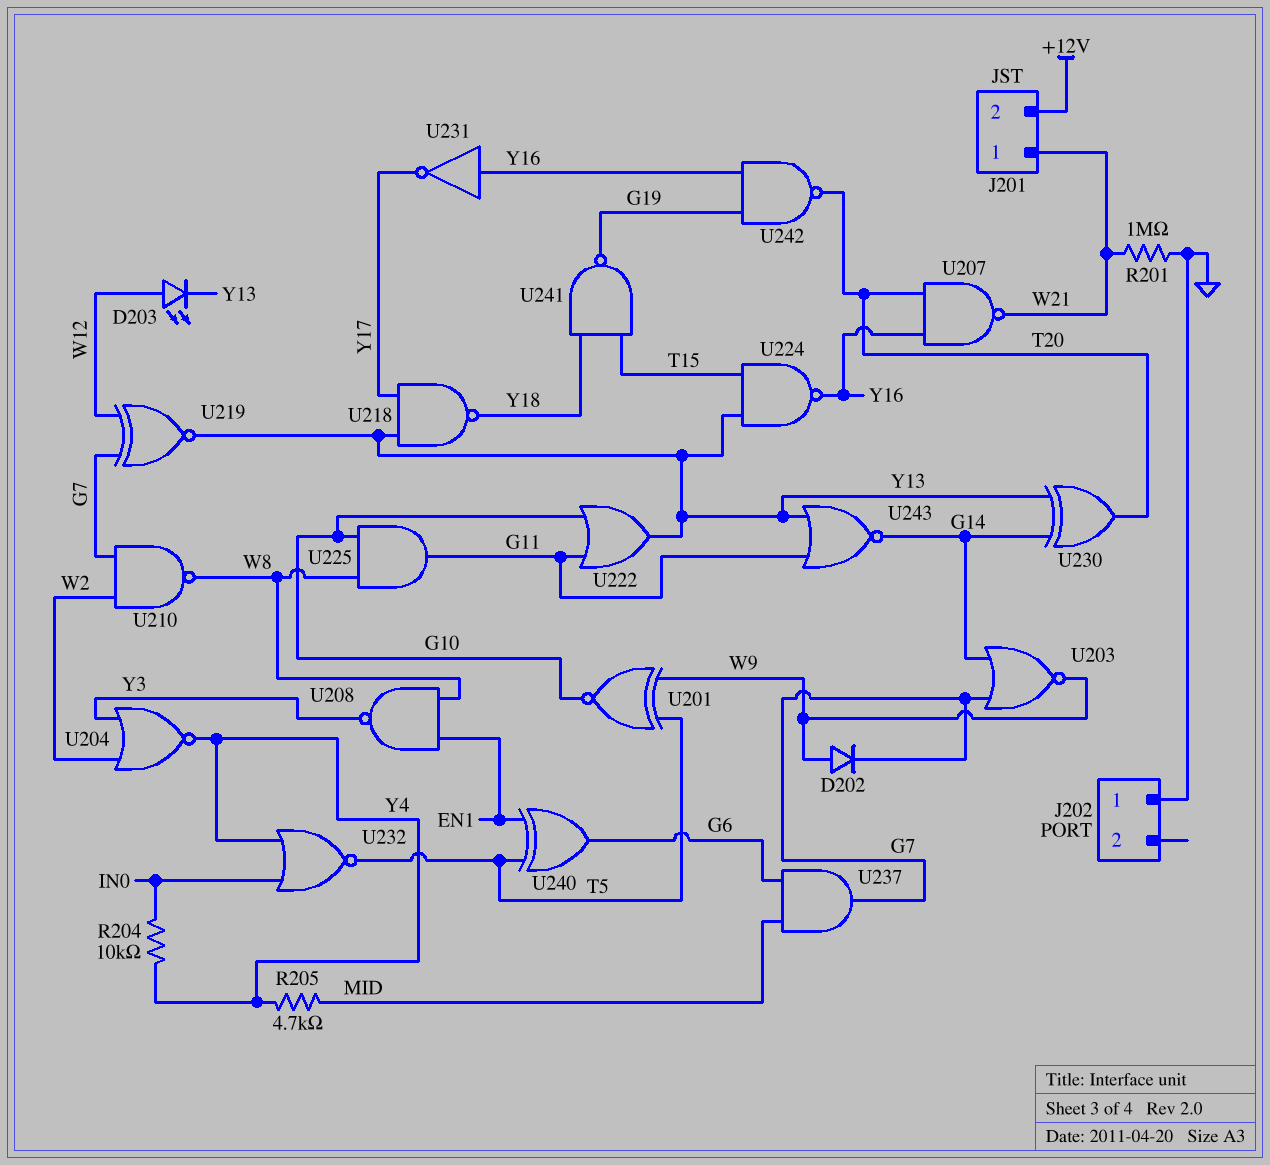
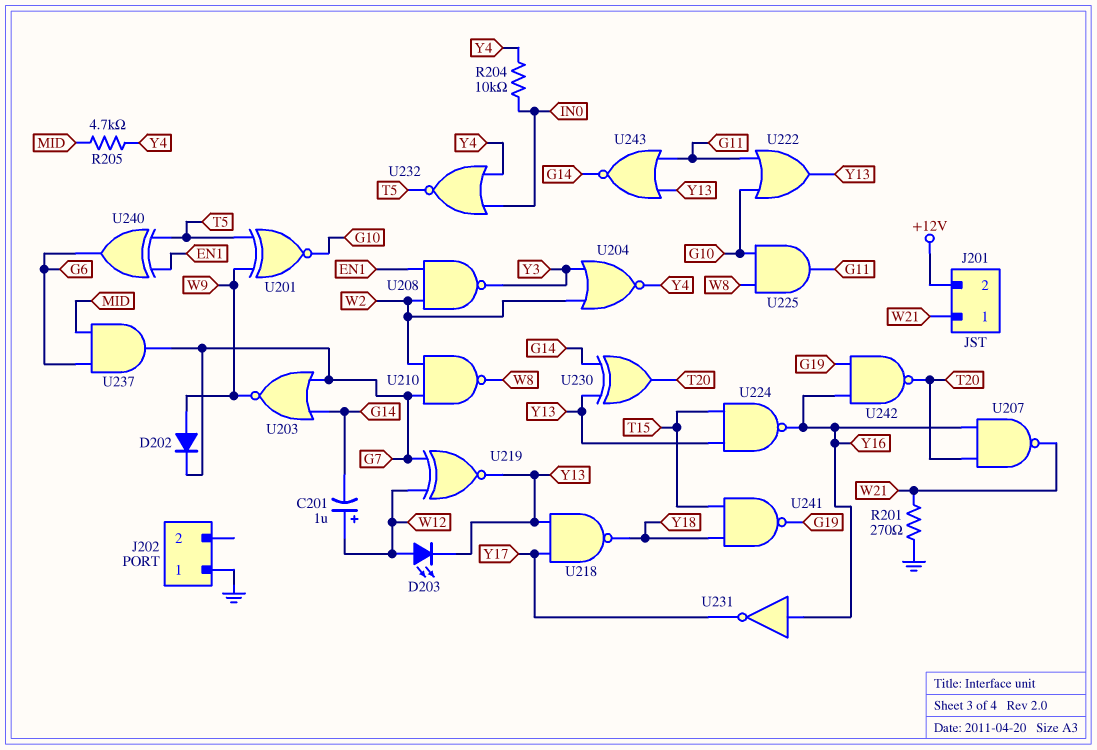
C201: none -> 1uF (plus W12, minus G14)
R201: 1M (GND, W21) -> 270 (GND, W21)
U208: NAND (in EN1, in W8, out Y3) -> NAND (in EN1, in W2, out Y3)

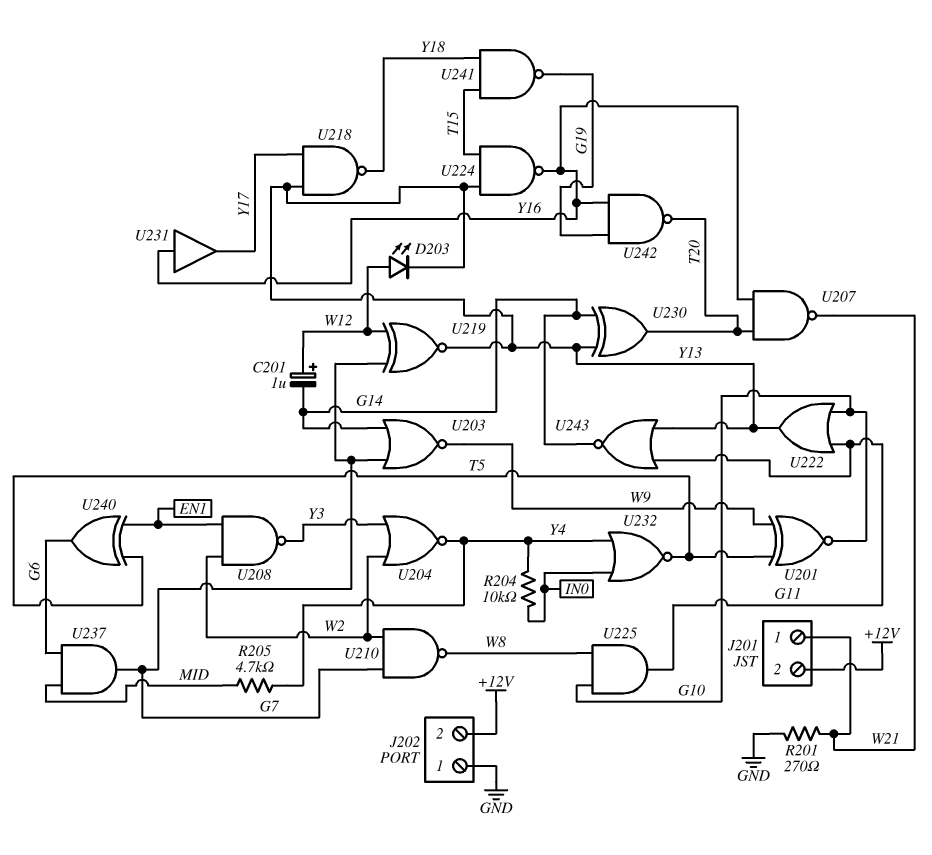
D202: diode (A W9, K G7) -> none
J202 pin 2: none -> +12V
U231: NOT (in Y16, out Y17) -> buffer (in Y16, out Y17)

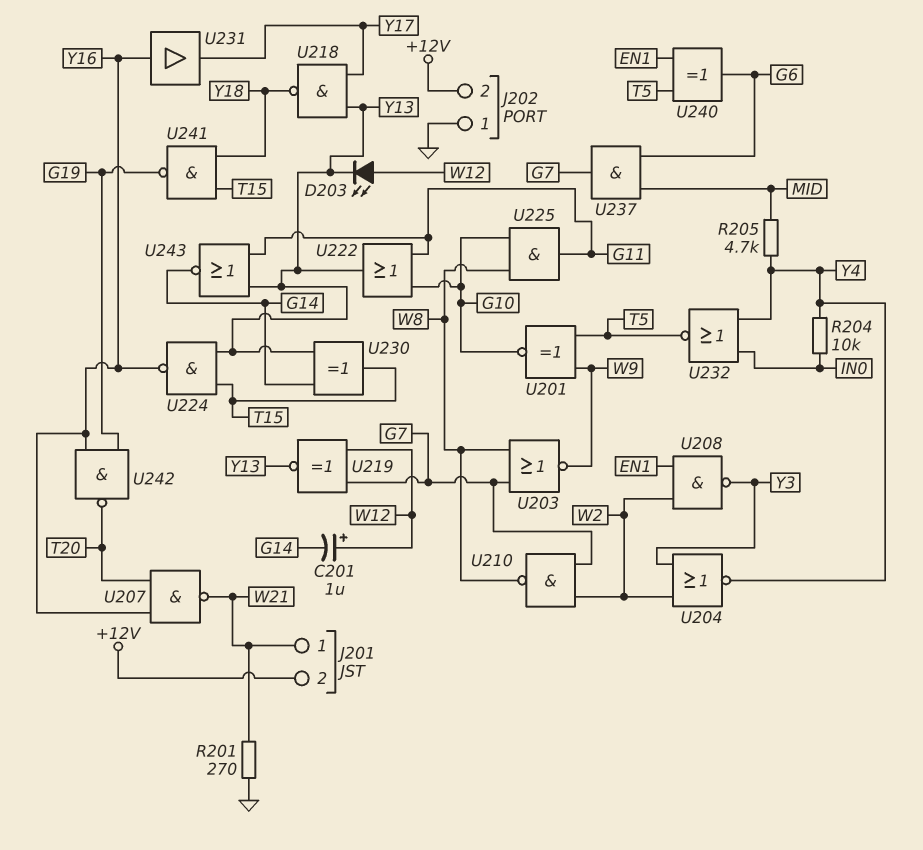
U203: NOR (in G7, in G14, out W9) -> NOR (in G7, in W8, out W9)
U230: XOR (in G14, in Y13, out T20) -> XOR (in G14, in Y13, out T15)

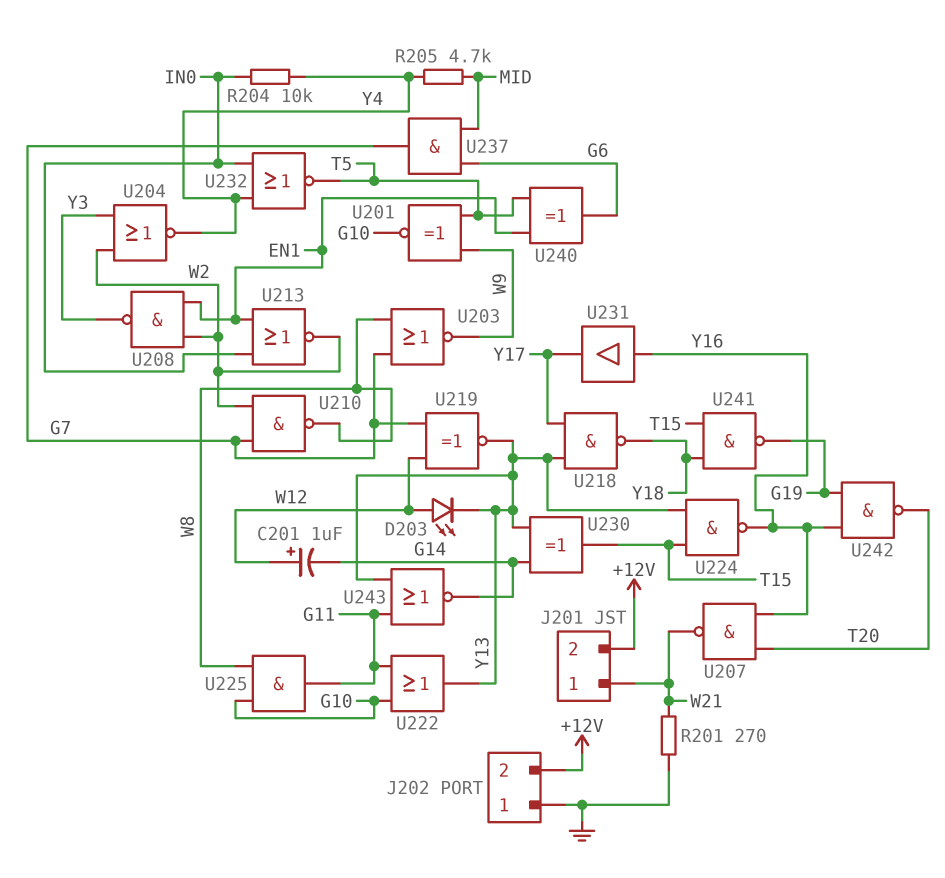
U213: none -> NOR (in EN1, in IN0, out W2)

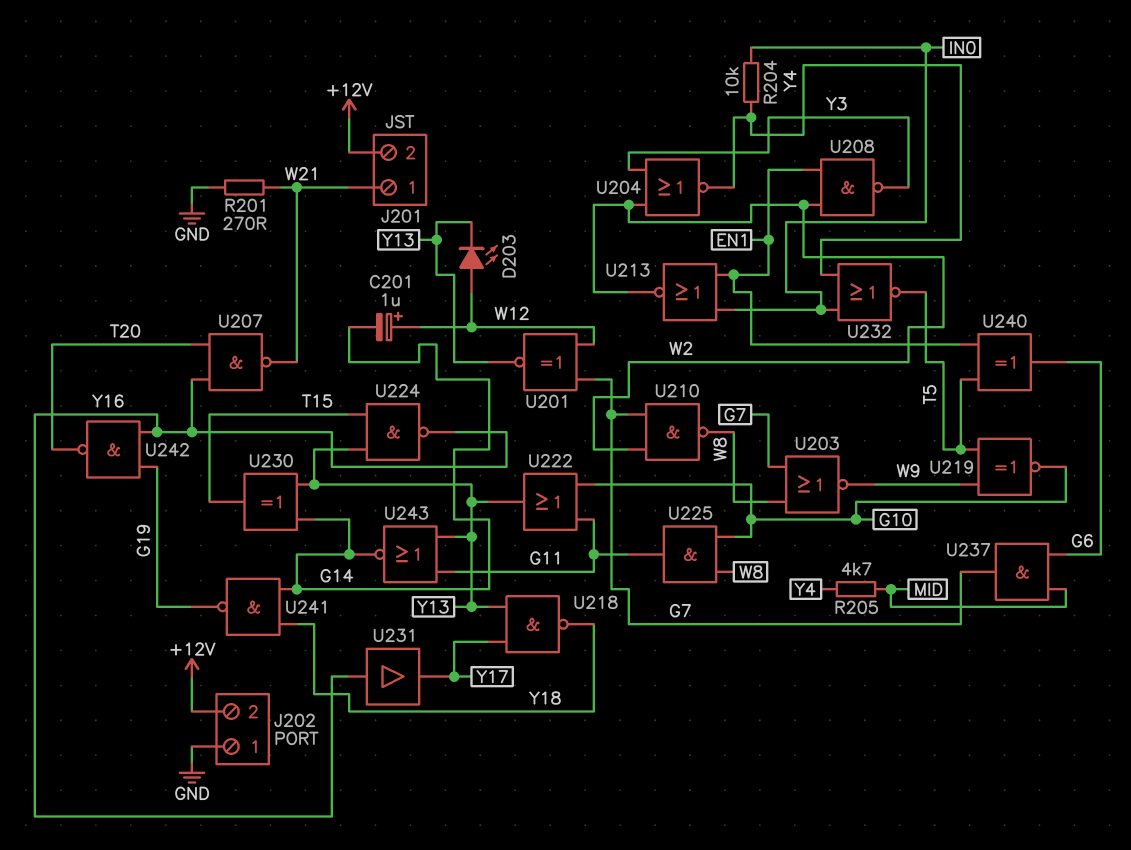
U201: XNOR (in T5, in W9, out G10) -> XNOR (in G7, in W12, out Y13)
U219: XNOR (in G7, in W12, out Y13) -> XNOR (in T5, in W9, out G10)
U241: NAND (in T15, in Y18, out G19) -> NAND (in G14, in Y18, out G19)

